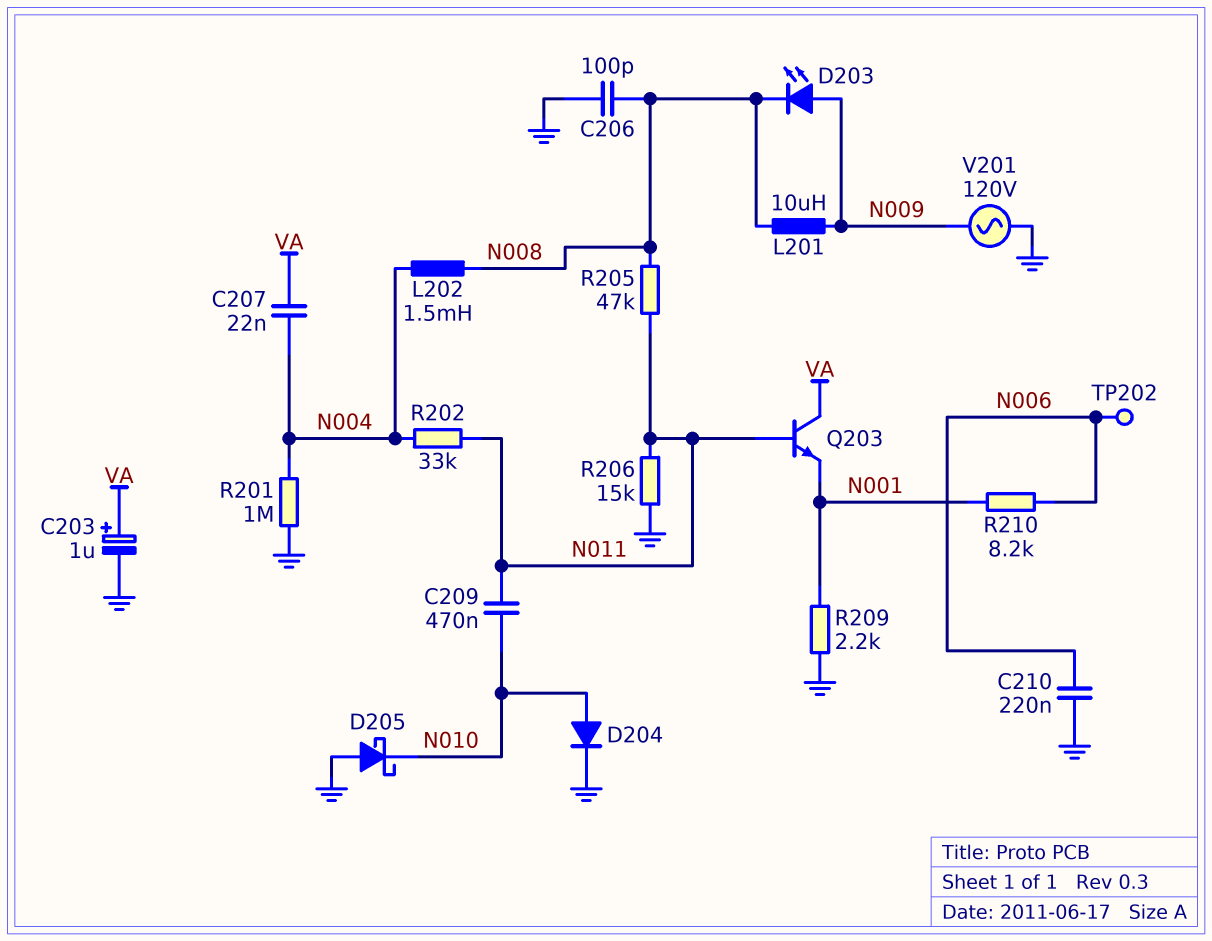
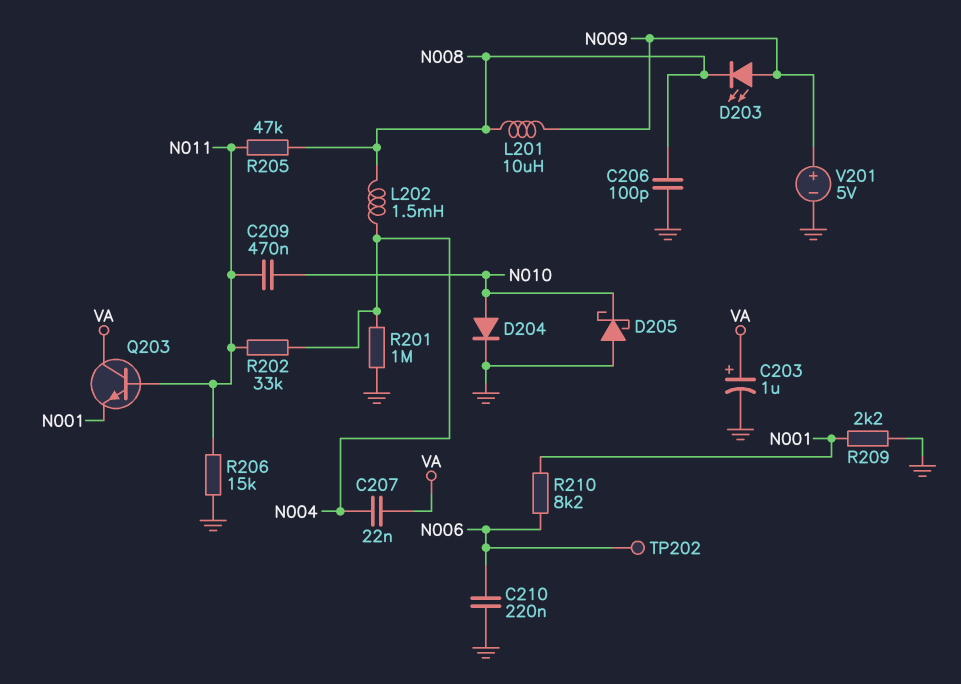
V201: AC 120V (GND, N009) -> 5V (plus N009, minus GND)

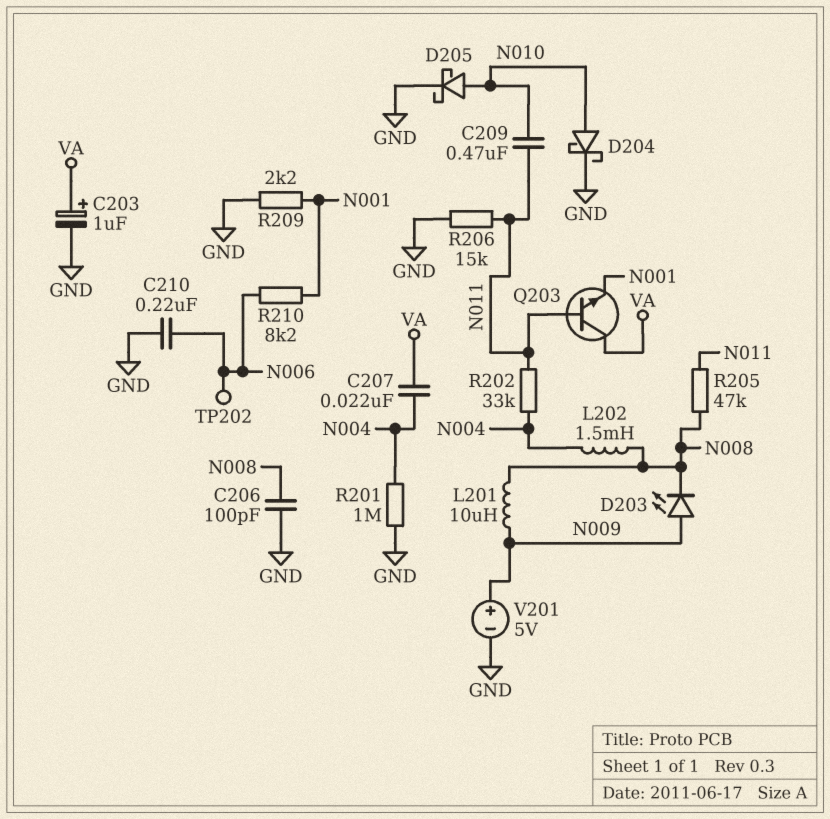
D204: diode (A N010, K GND) -> schottky (A N010, K GND)
D205: schottky (A GND, K N010) -> schottky (A N010, K GND)

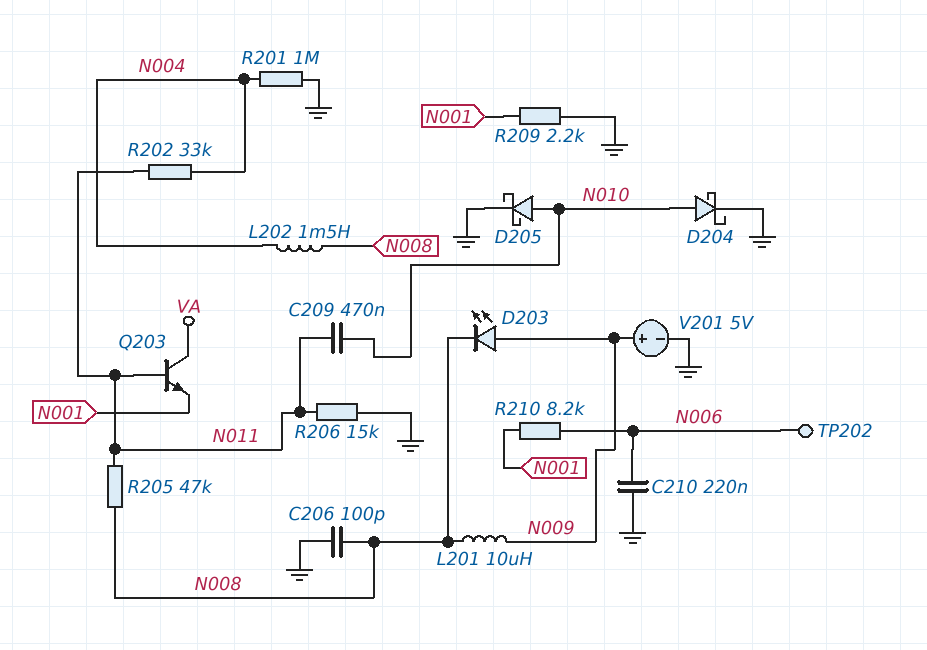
C203: 1uF (plus VA, minus GND) -> none
C207: 22nF (N004, VA) -> none

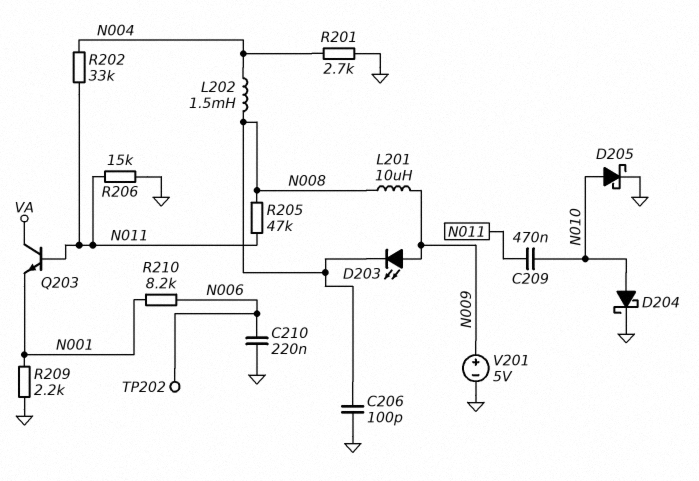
R201: 1M (GND, N004) -> 2.7k (GND, N004)

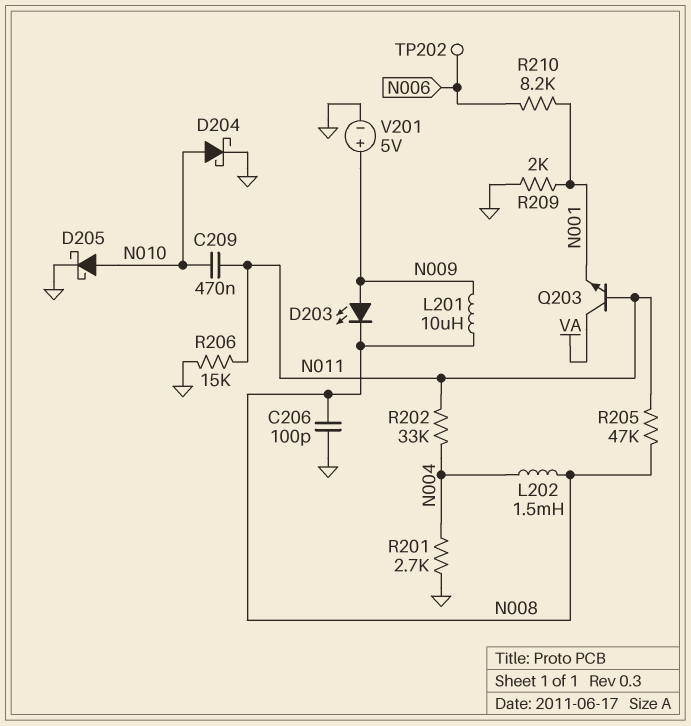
C210: 220nF (GND, N006) -> none
R209: 2.2k (GND, N001) -> 2k (GND, N001)

